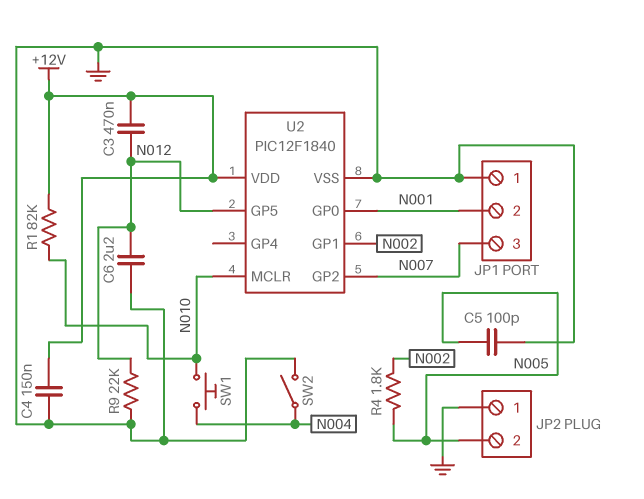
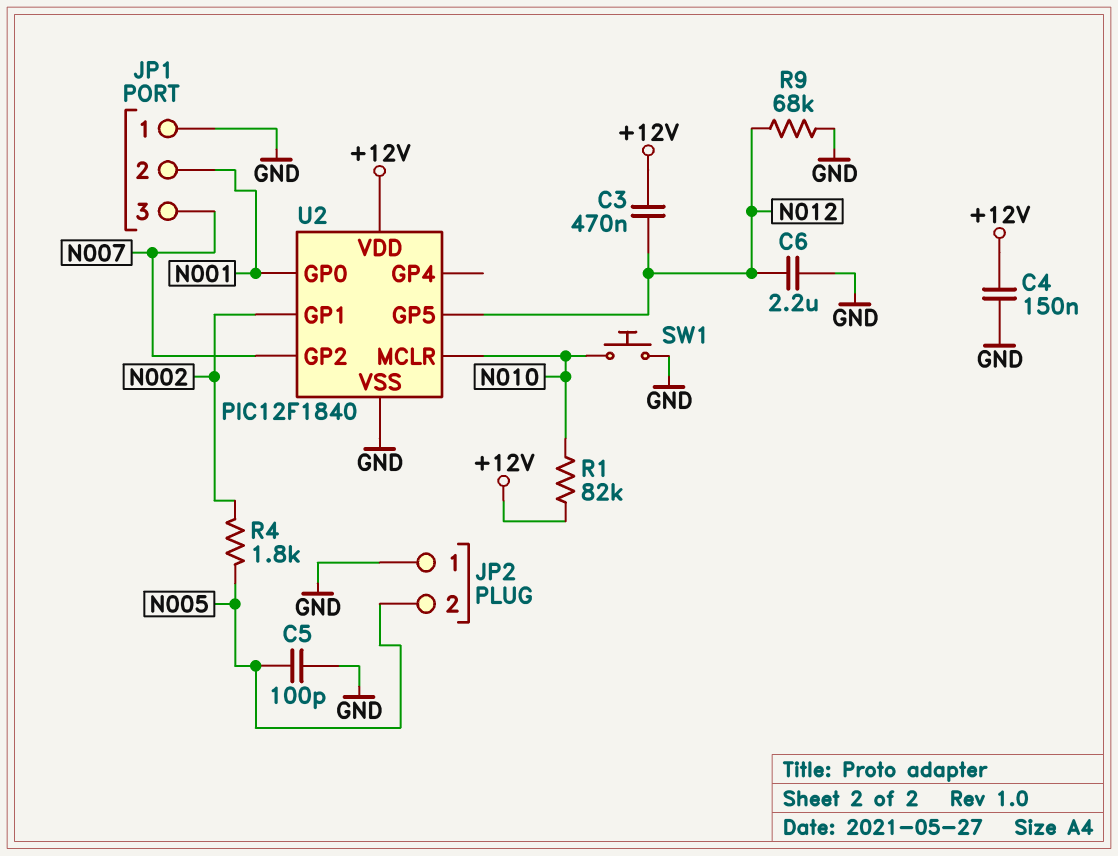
R9: 22k (GND, N012) -> 68k (GND, N012)
SW1: button (N004, N010) -> button (GND, N010)
SW2: switch (GND, N004) -> none

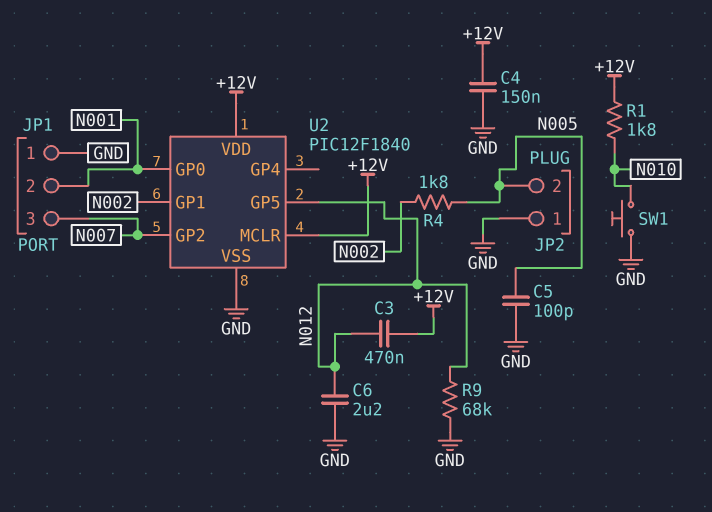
R1: 82k (+12V, N010) -> 1.8k (+12V, N010)
U2 pin MCLR: N010 -> +12V

